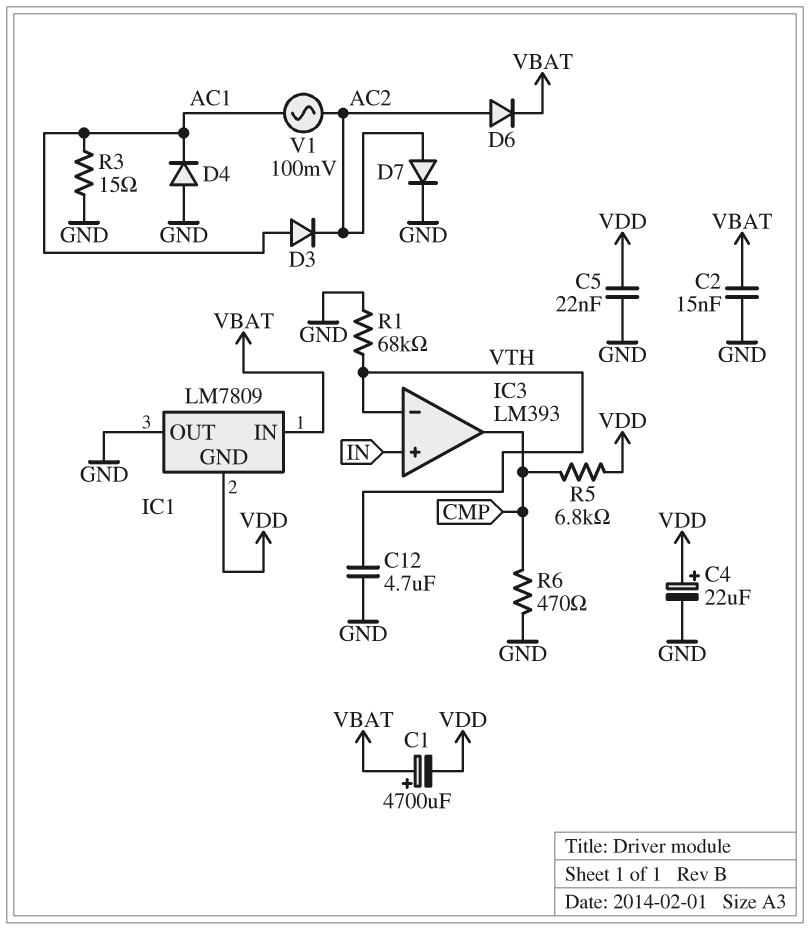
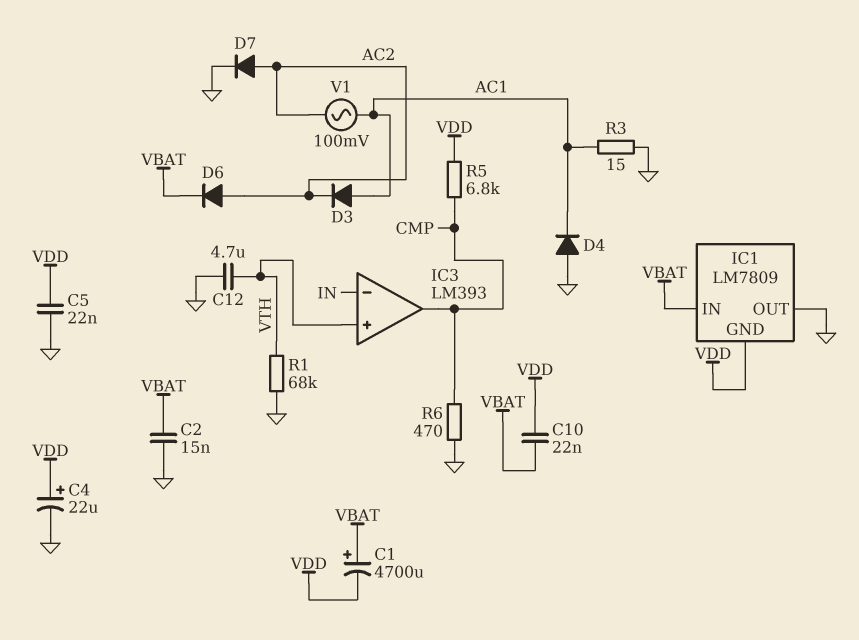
C10: none -> 22nF (VBAT, VDD)
IC3 pin in+: IN -> VTH
IC3 pin in-: VTH -> IN

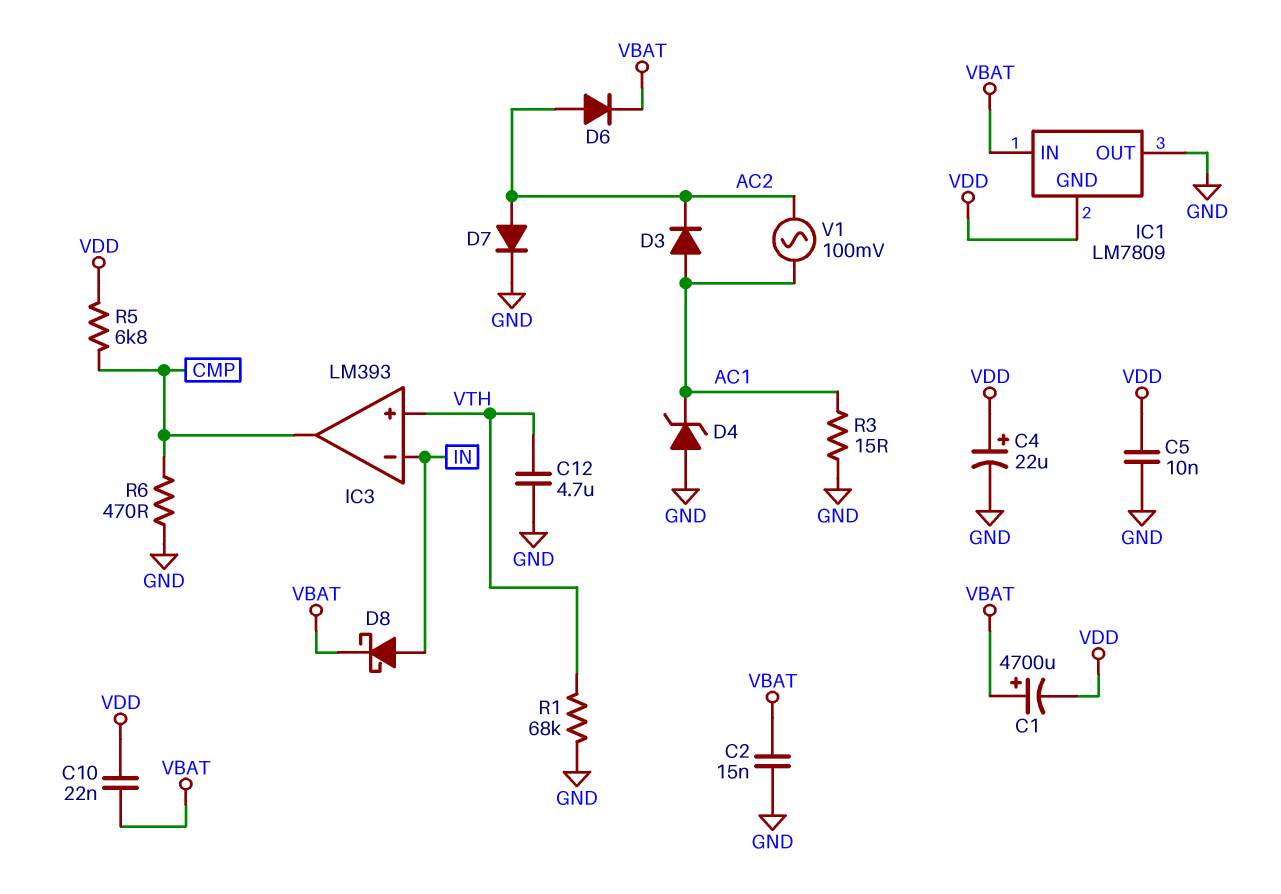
C5: 22nF (GND, VDD) -> 10nF (GND, VDD)
D4: diode (A GND, K AC1) -> zener (A GND, K AC1)
D8: none -> schottky (A IN, K VBAT)

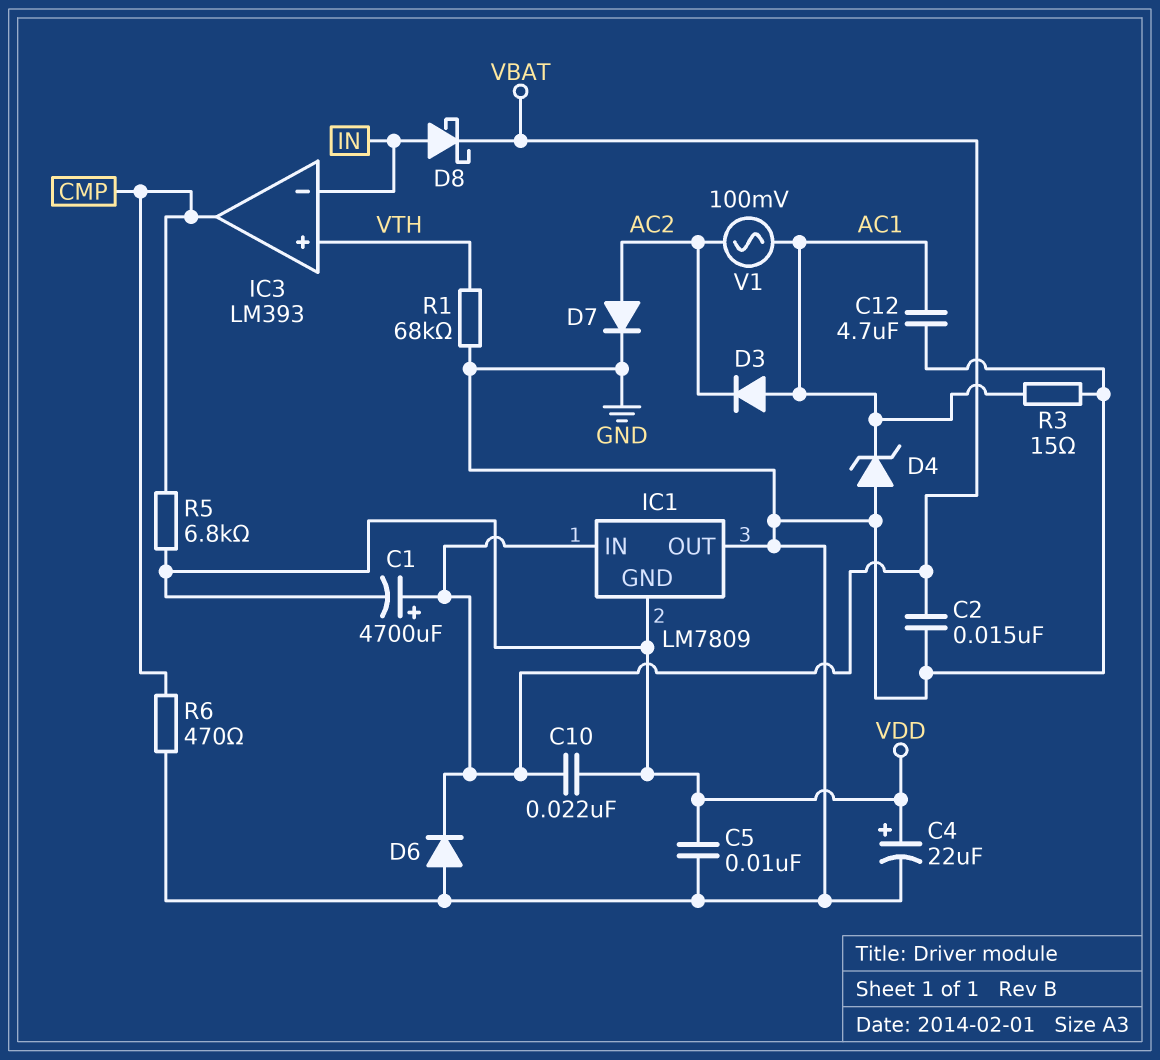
C12: 4.7uF (GND, VTH) -> 4.7uF (AC1, GND)
D6: diode (A AC2, K VBAT) -> diode (A GND, K VBAT)

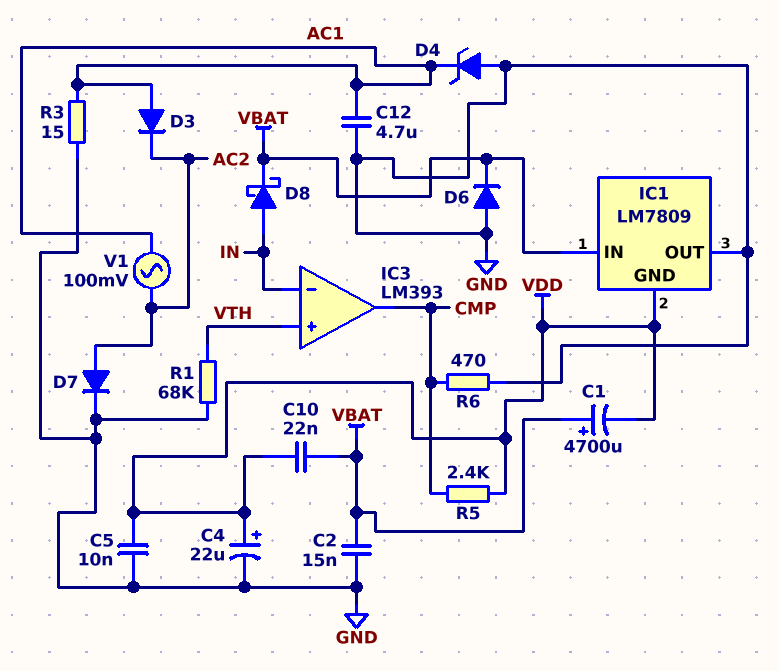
R5: 6.8k (CMP, VDD) -> 2.4k (CMP, VDD)

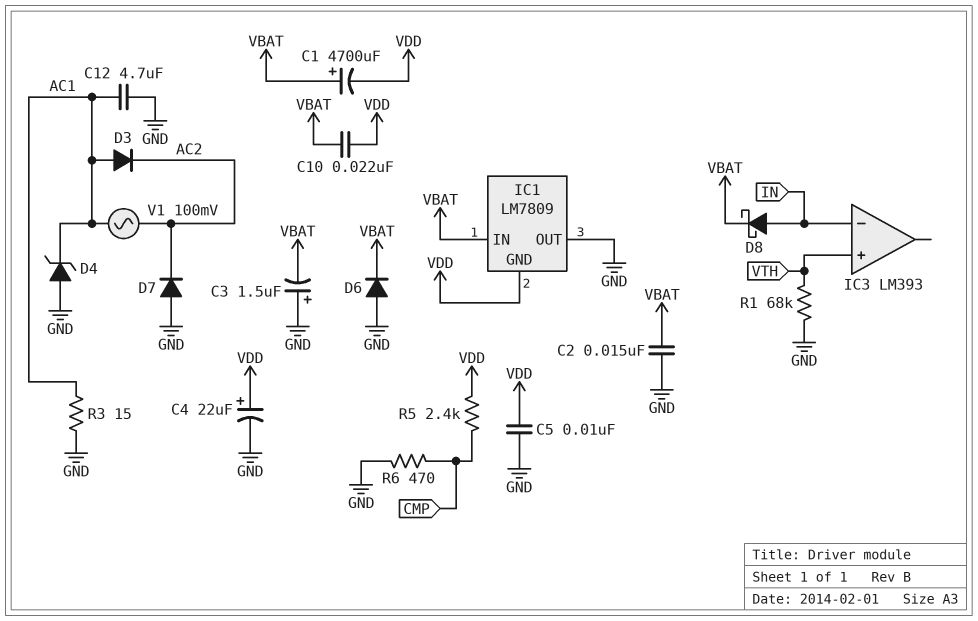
C3: none -> 1.5uF (plus GND, minus VBAT)
D7: diode (A AC2, K GND) -> diode (A GND, K AC2)
IC3 pin out: CMP -> none

